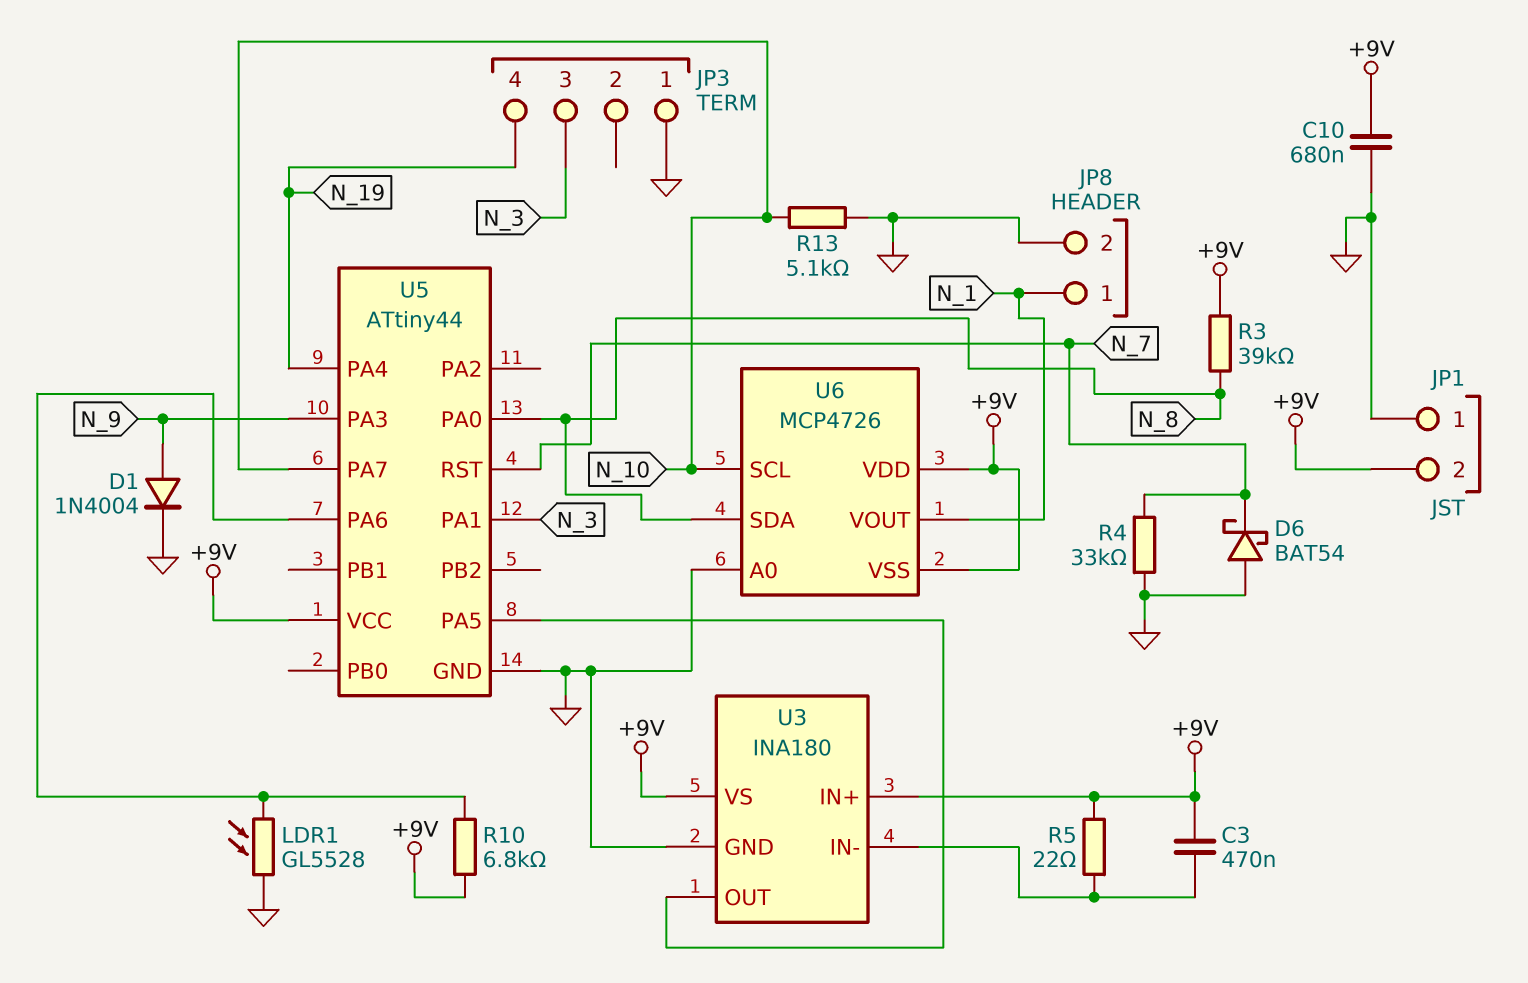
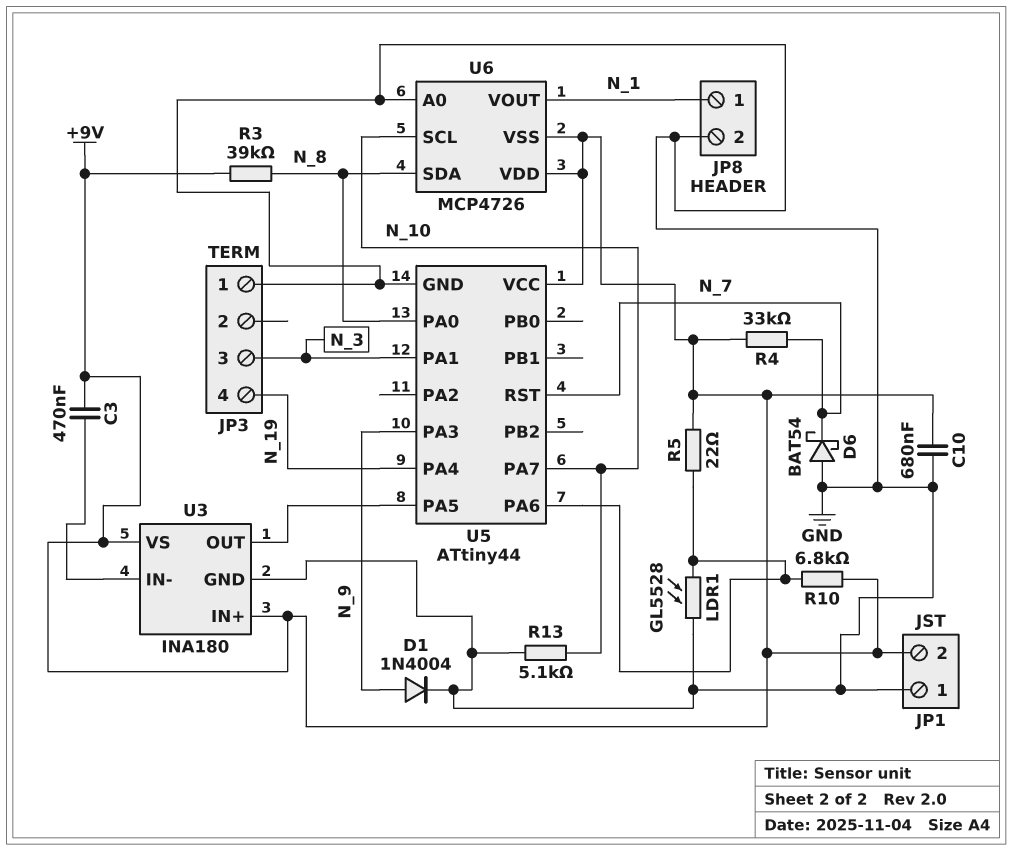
R4: 33k (GND, N_7) -> 33k (+9V, N_7)
R5: 22 (+9V, U3/IN-) -> 22 (+9V, U5/PA6)

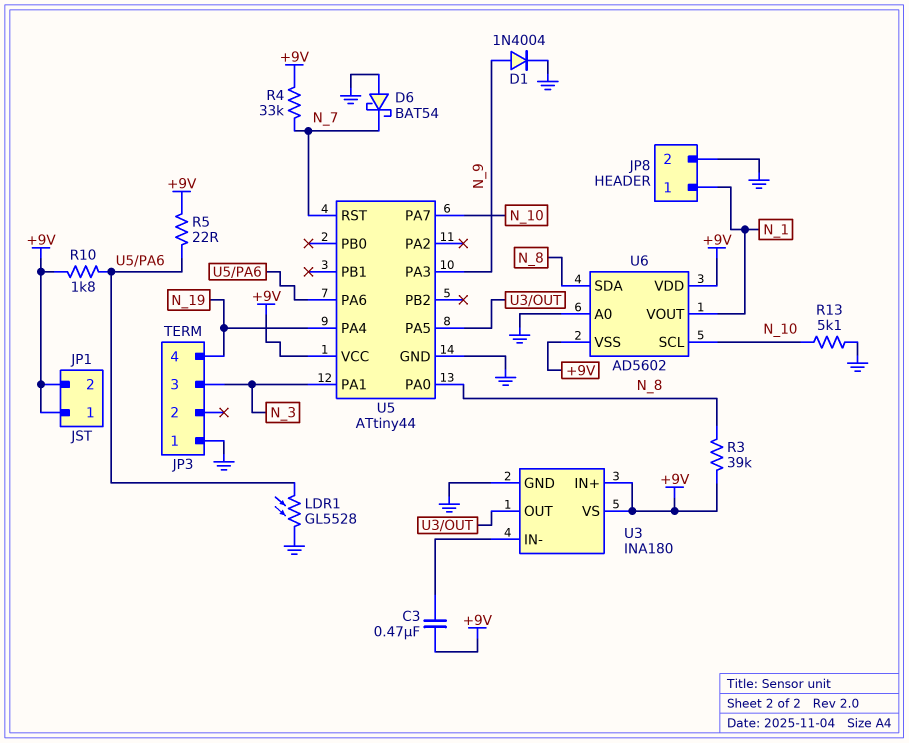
C10: 680nF (+9V, GND) -> none
JP1 pin 1: GND -> +9V
R10: 6.8k (+9V, U5/PA6) -> 1.8k (+9V, U5/PA6)
U6: MCP4726 -> AD5602

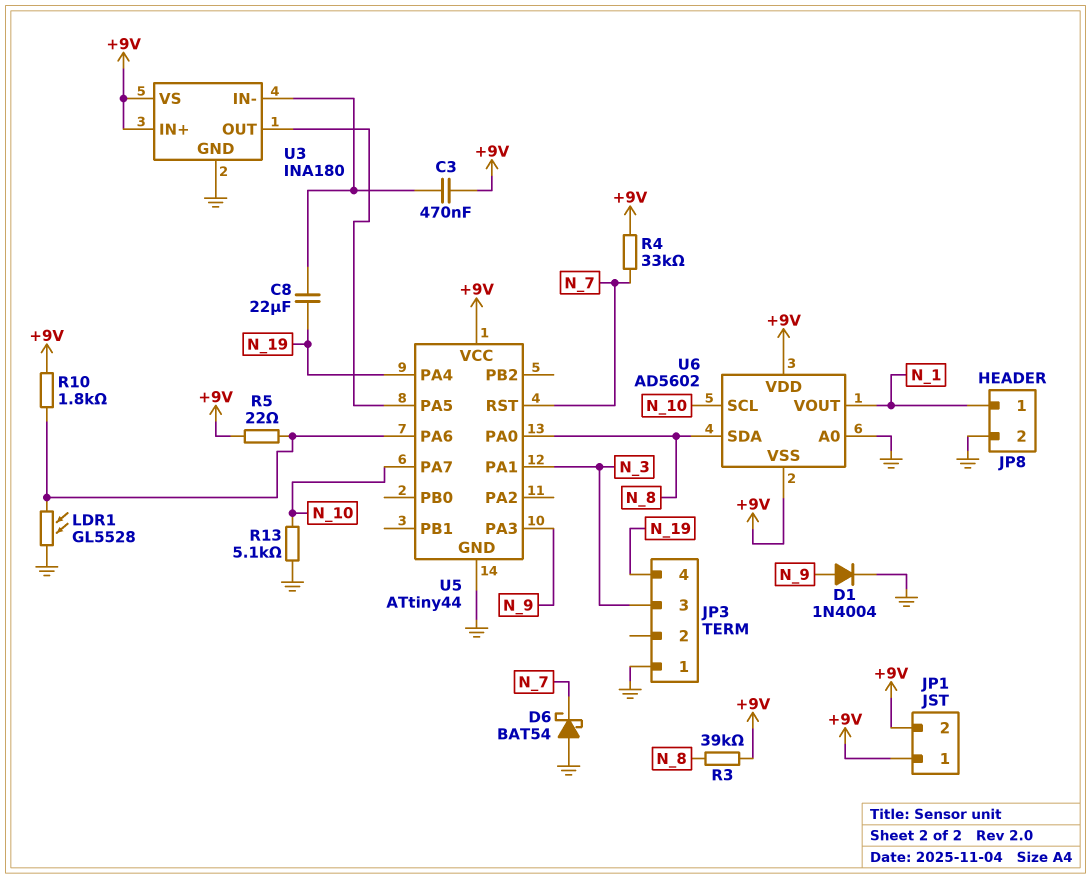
C8: none -> 22uF (N_19, U3/IN-)

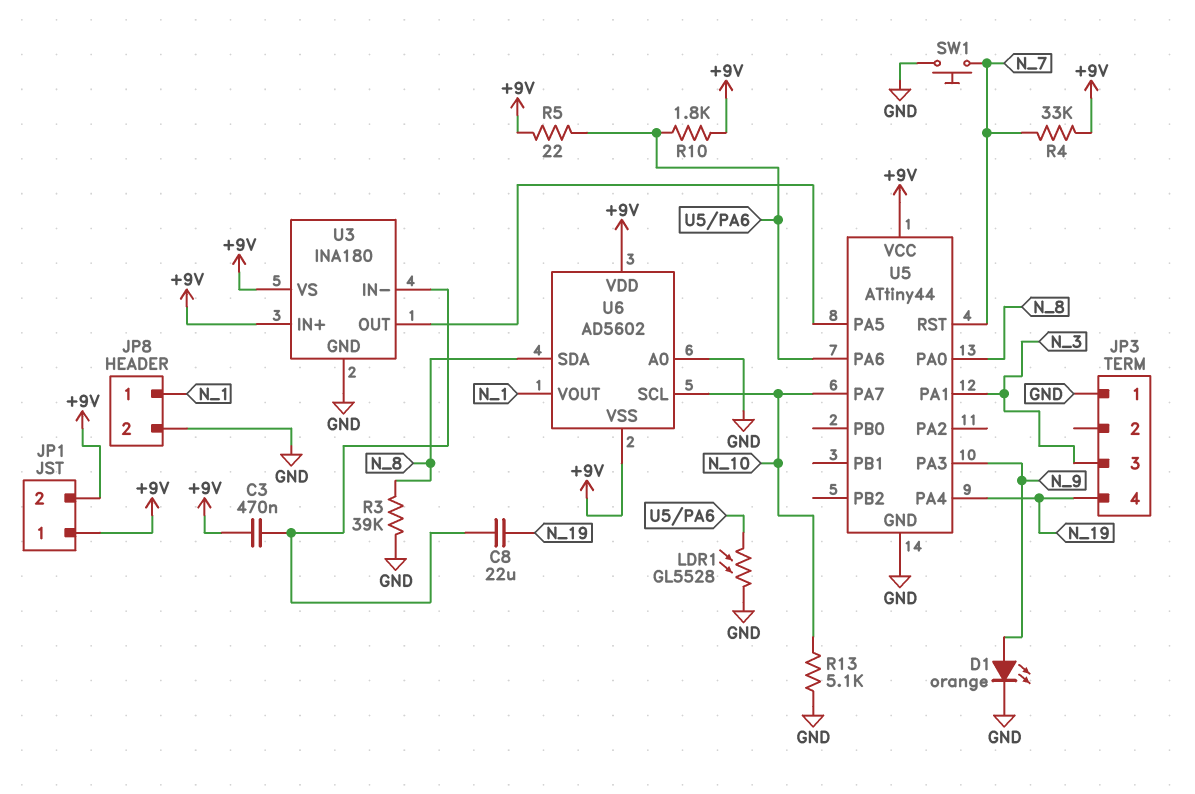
D1: diode 1N4004 (A N_9, K GND) -> LED orange (A N_9, K GND)
D6: schottky BAT54 (A GND, K N_7) -> none
R3: 39k (+9V, N_8) -> 39k (GND, N_8)
SW1: none -> button (GND, N_7)

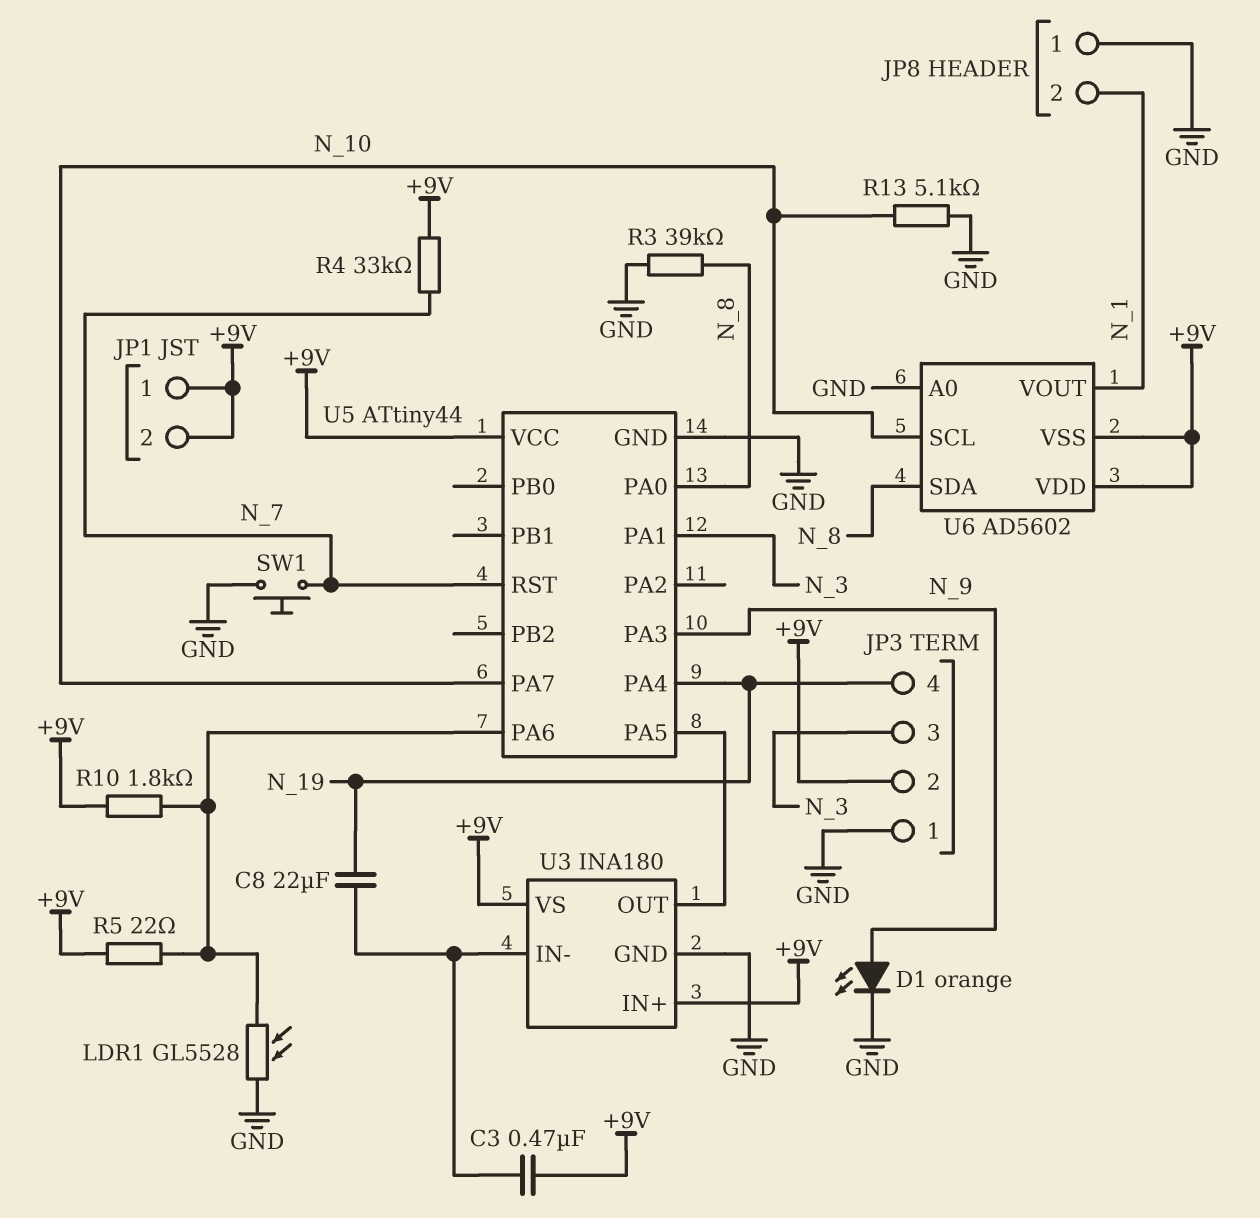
JP3 pin 2: none -> +9V
JP8 pin 1: N_1 -> GND
JP8 pin 2: GND -> N_1

